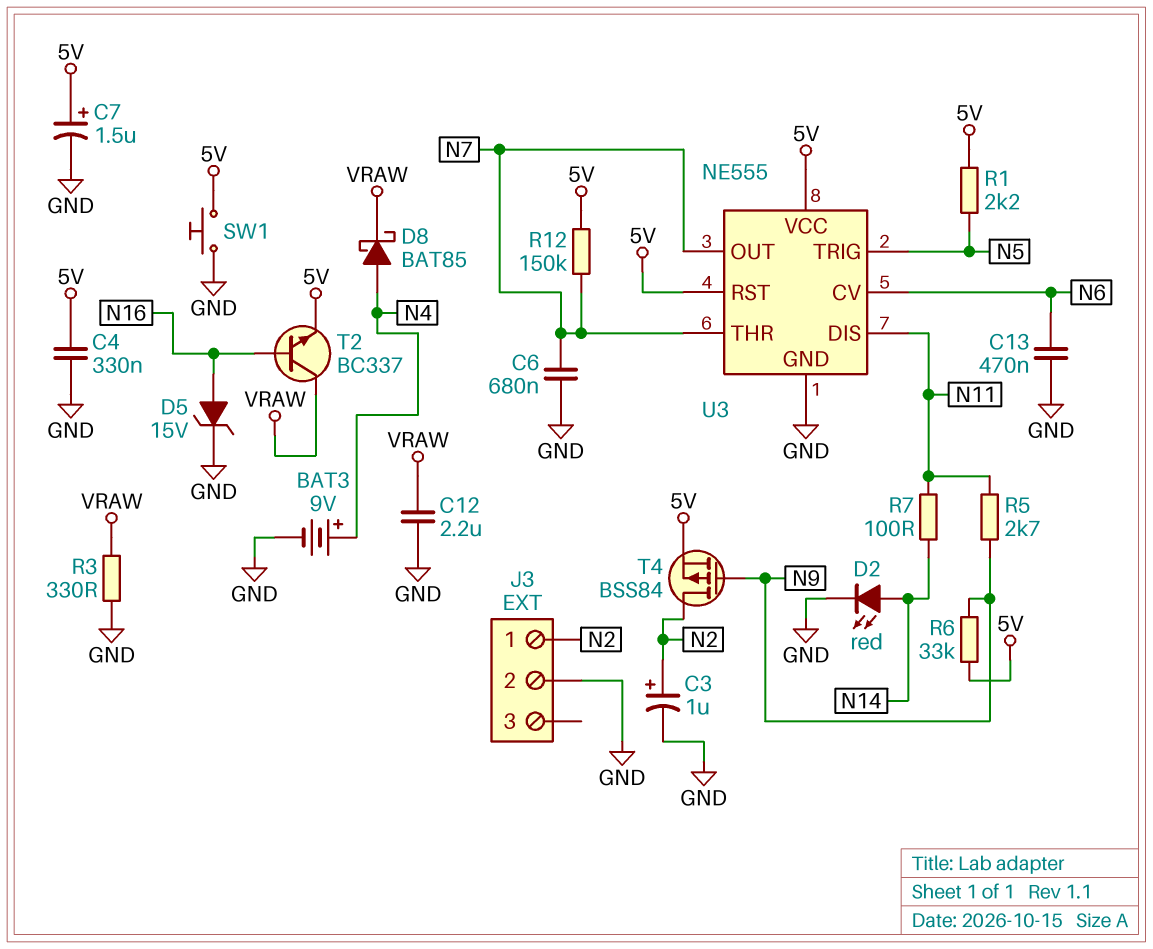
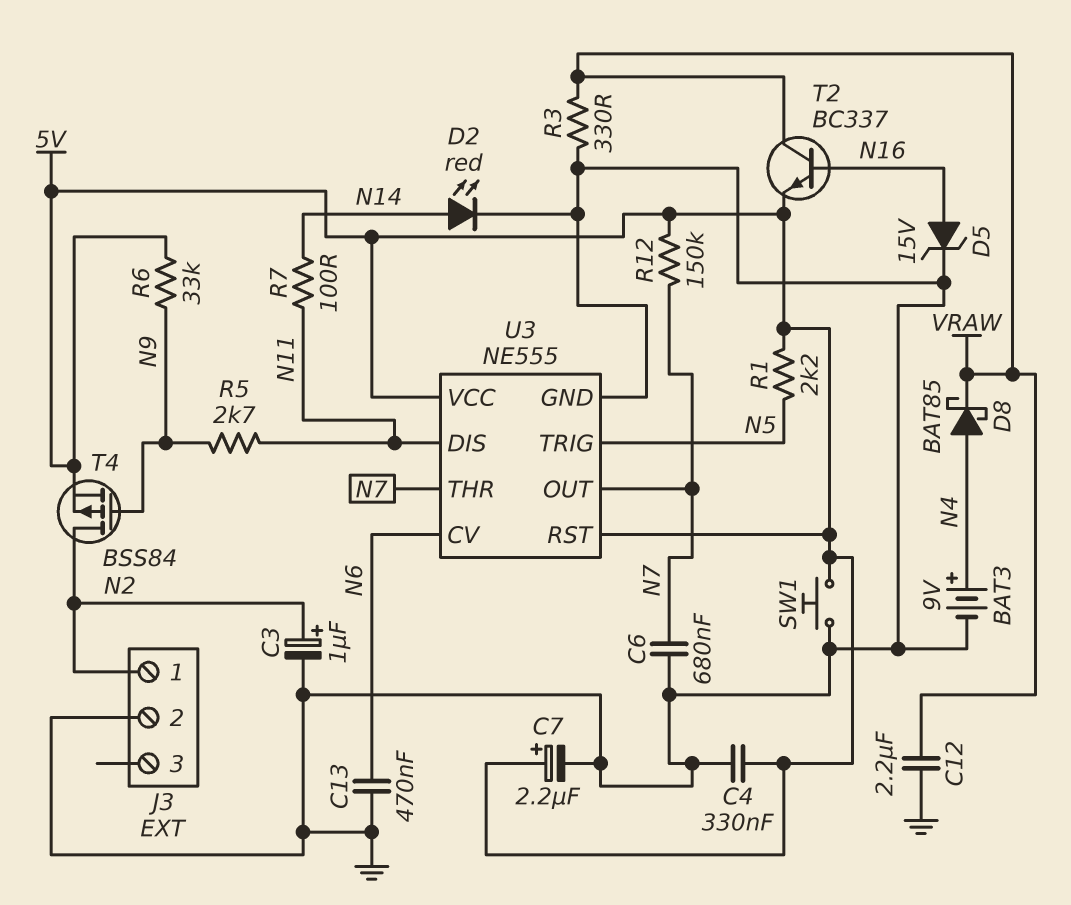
C7: 1.5uF (plus 5V, minus GND) -> 2.2uF (plus 5V, minus GND)

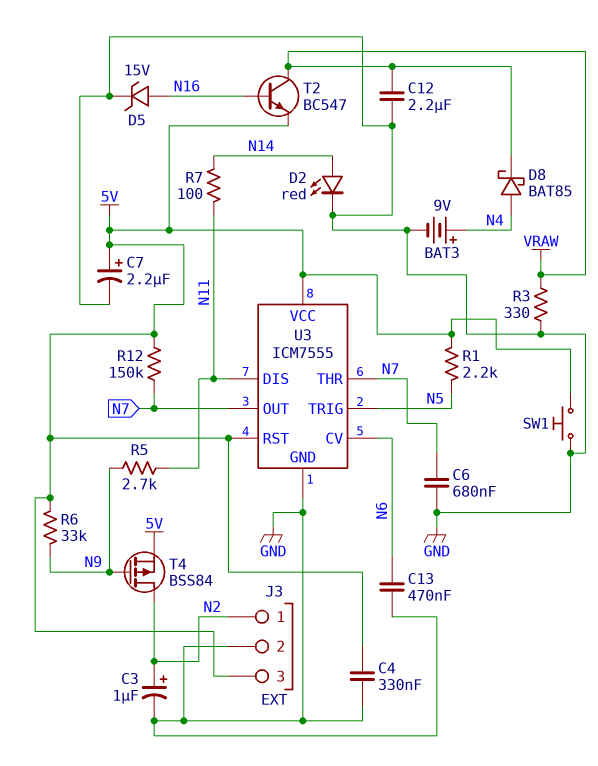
J3 pin 3: none -> 5V
T2: NPN BC337 (B N16, C VRAW, E 5V) -> NPN BC547 (B N16, C VRAW, E 5V)
U3: NE555 -> ICM7555

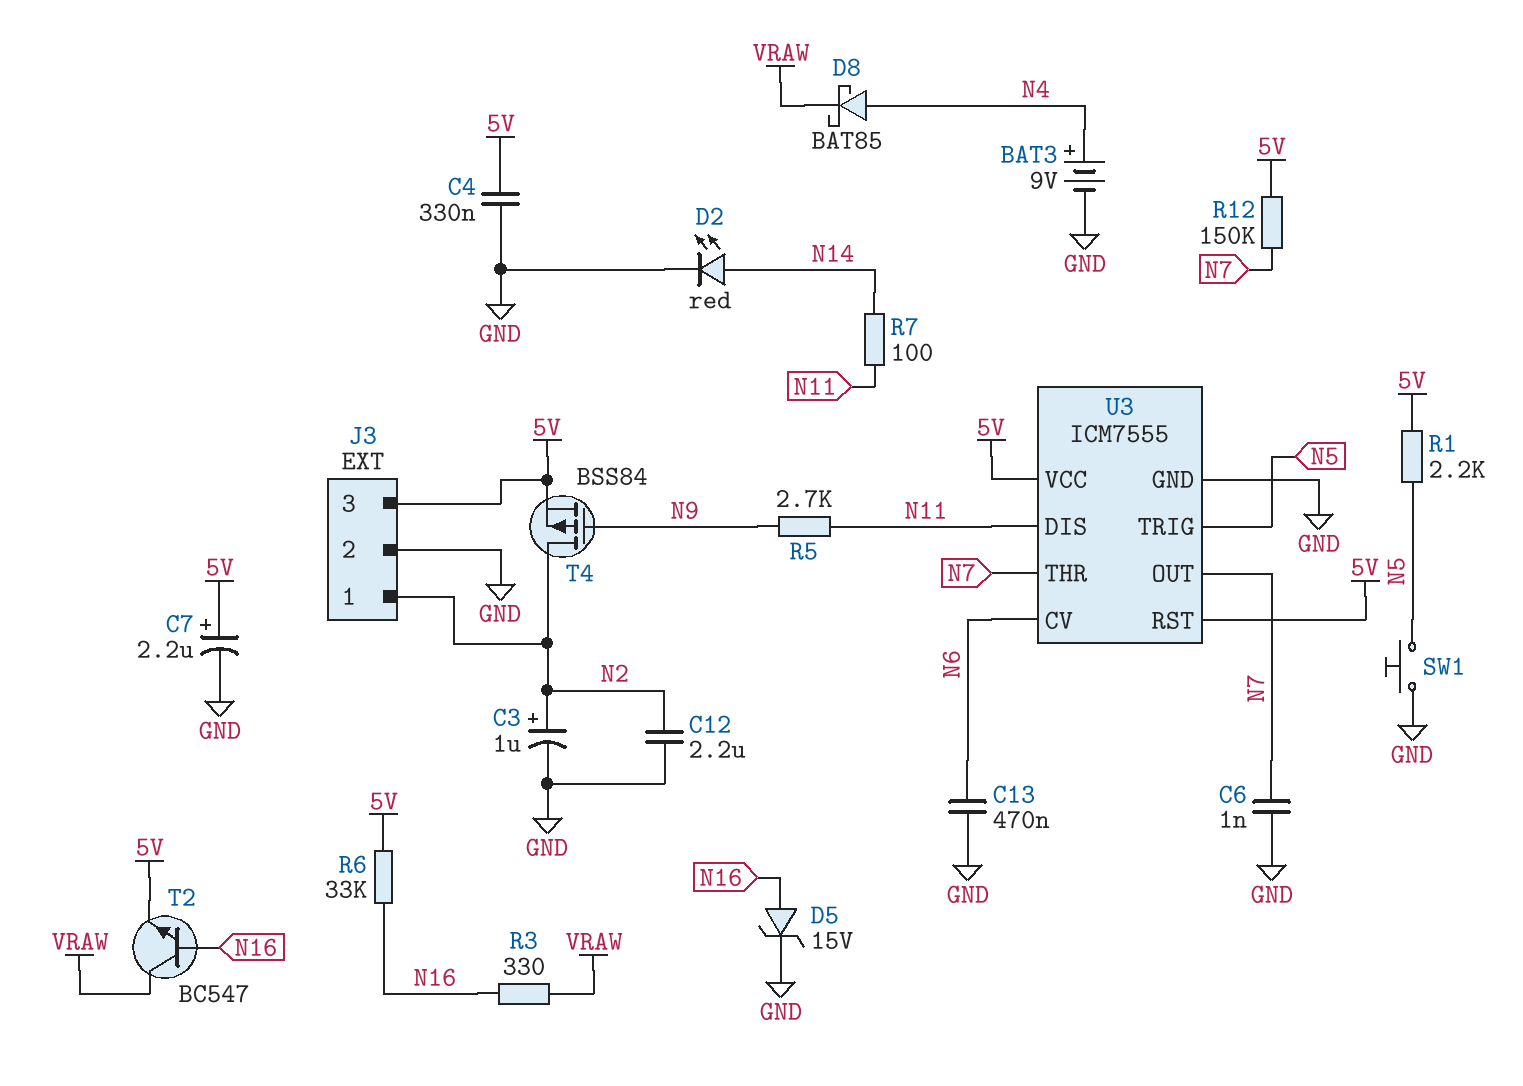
C6: 680nF (GND, N7) -> 1nF (GND, N7)
C12: 2.2uF (GND, VRAW) -> 2.2uF (GND, N2)
R3: 330 (GND, VRAW) -> 330 (N16, VRAW)
R6: 33k (5V, N9) -> 33k (5V, N16)
SW1: button (5V, GND) -> button (GND, N5)

